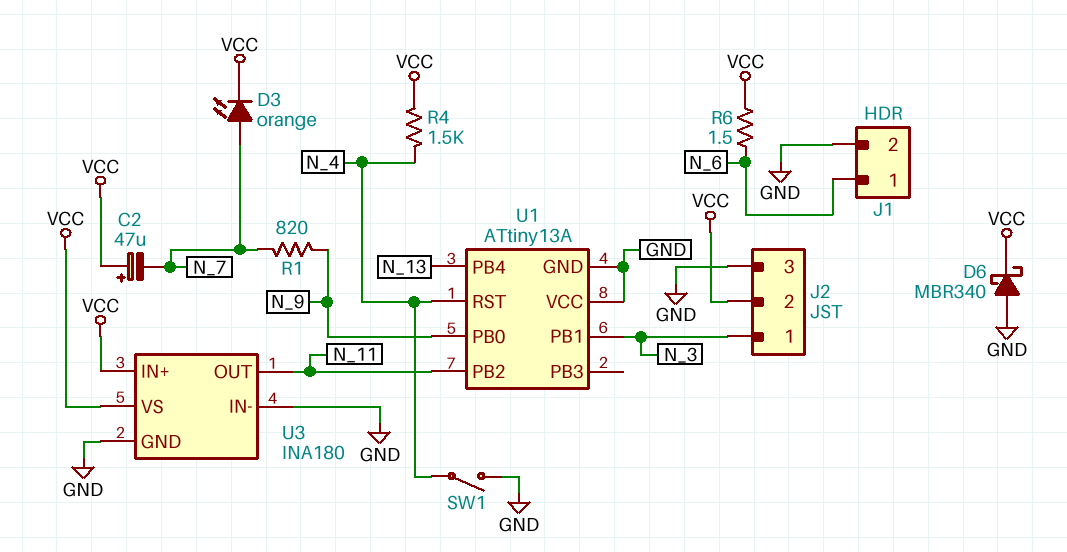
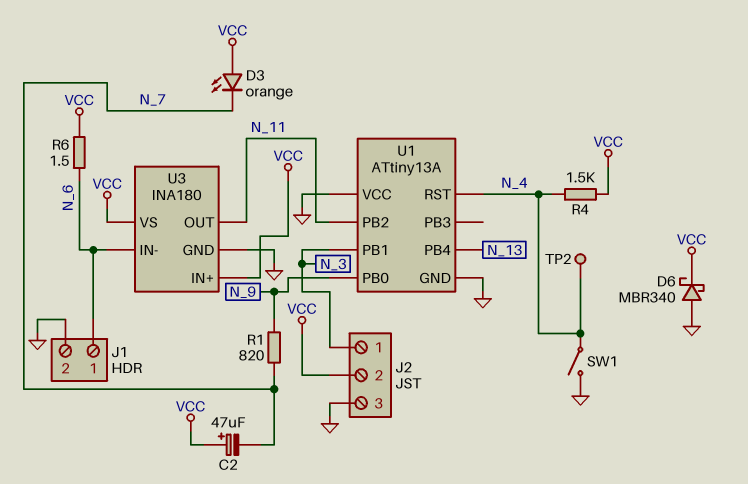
D3: LED orange (A N_7, K VCC) -> LED orange (A VCC, K N_7)
TP2: none -> test point (N_4)
U3 pin IN-: GND -> N_6

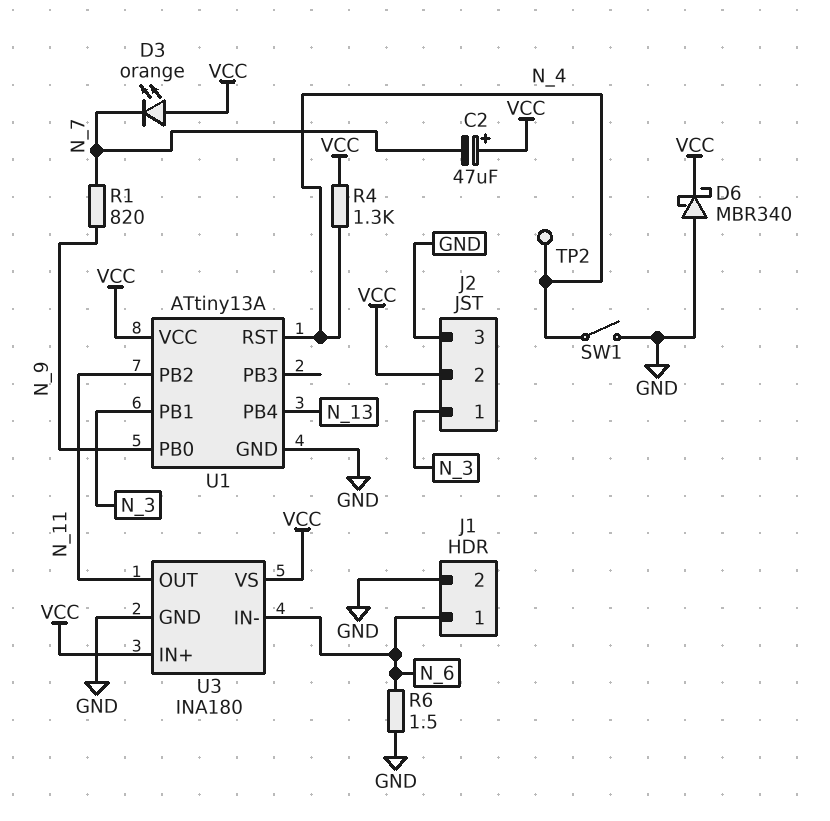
R4: 1.5k (N_4, VCC) -> 1.3k (N_4, VCC)
R6: 1.5 (N_6, VCC) -> 1.5 (GND, N_6)
U1 pin VCC: GND -> VCC

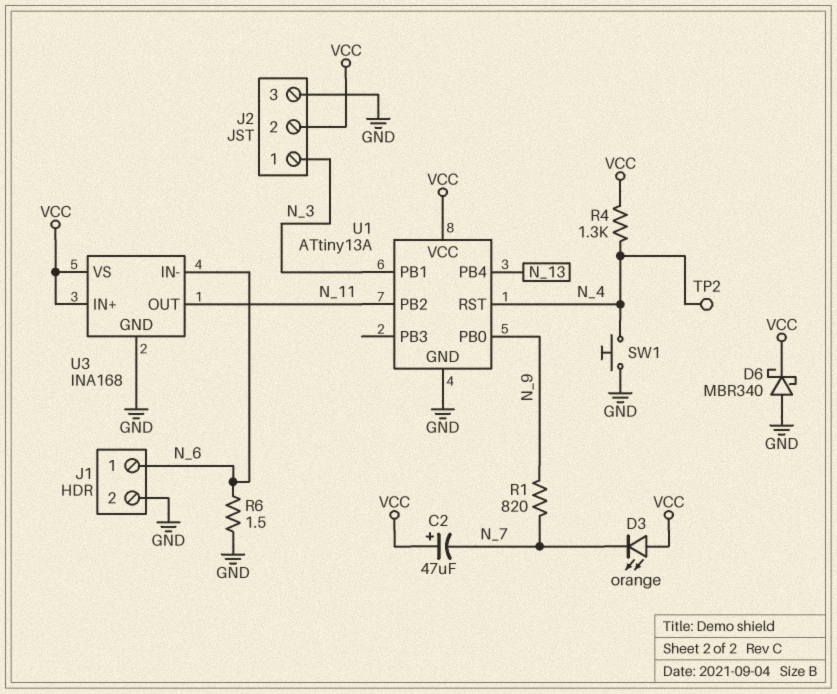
SW1: switch (GND, N_4) -> button (GND, N_4)
U3: INA180 -> INA168

